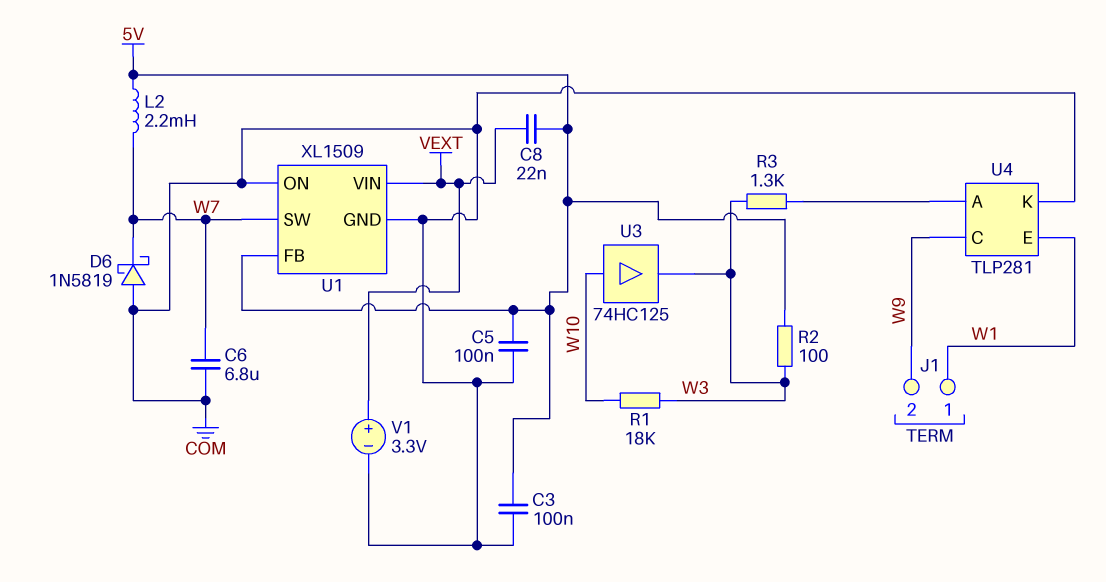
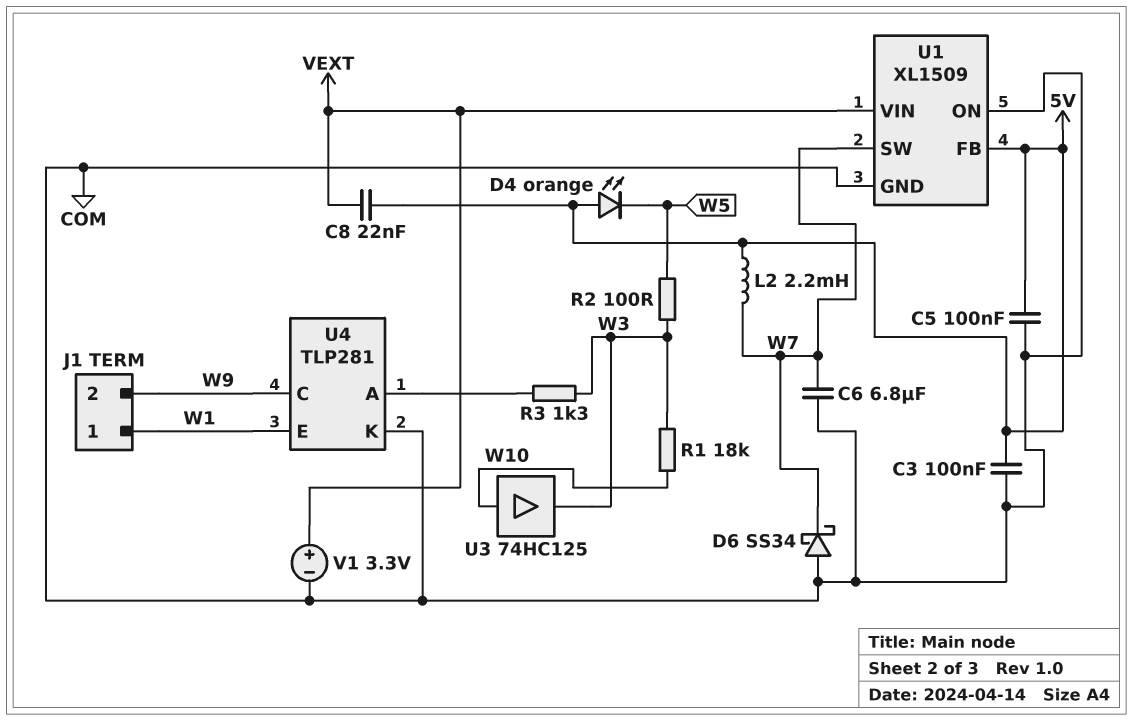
D4: none -> LED orange (A 5V, K W5)
D6: schottky 1N5819 (A COM, K W7) -> schottky SS34 (A COM, K W7)
R2: 100 (5V, W3) -> 100 (W3, W5)

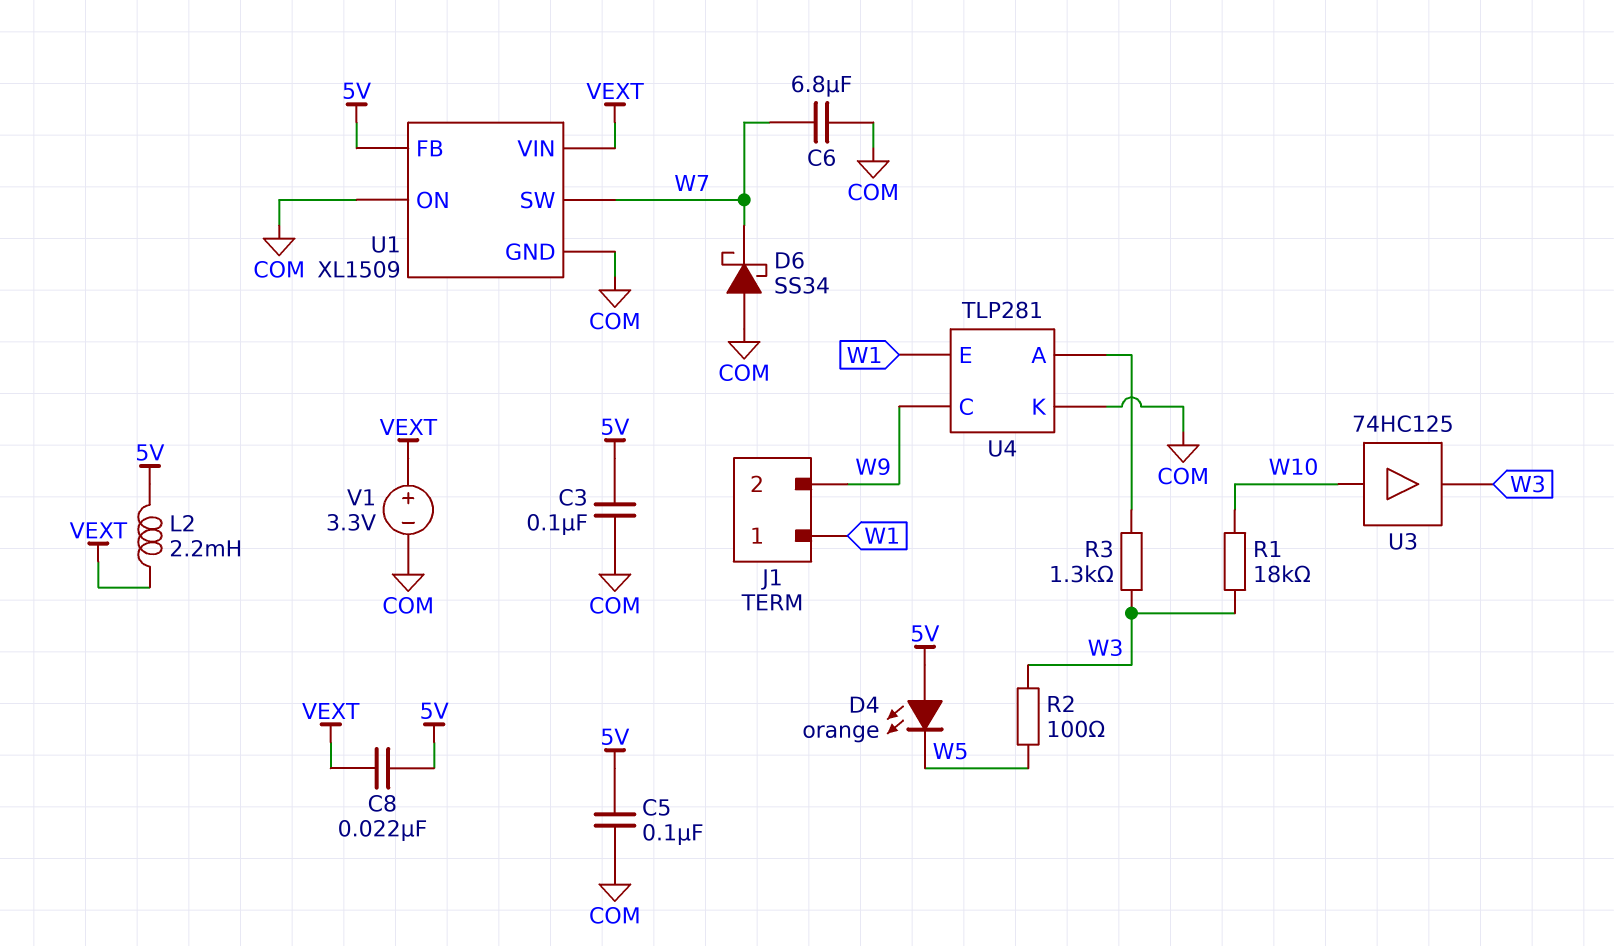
L2: 2.2mH (5V, W7) -> 2.2mH (5V, VEXT)

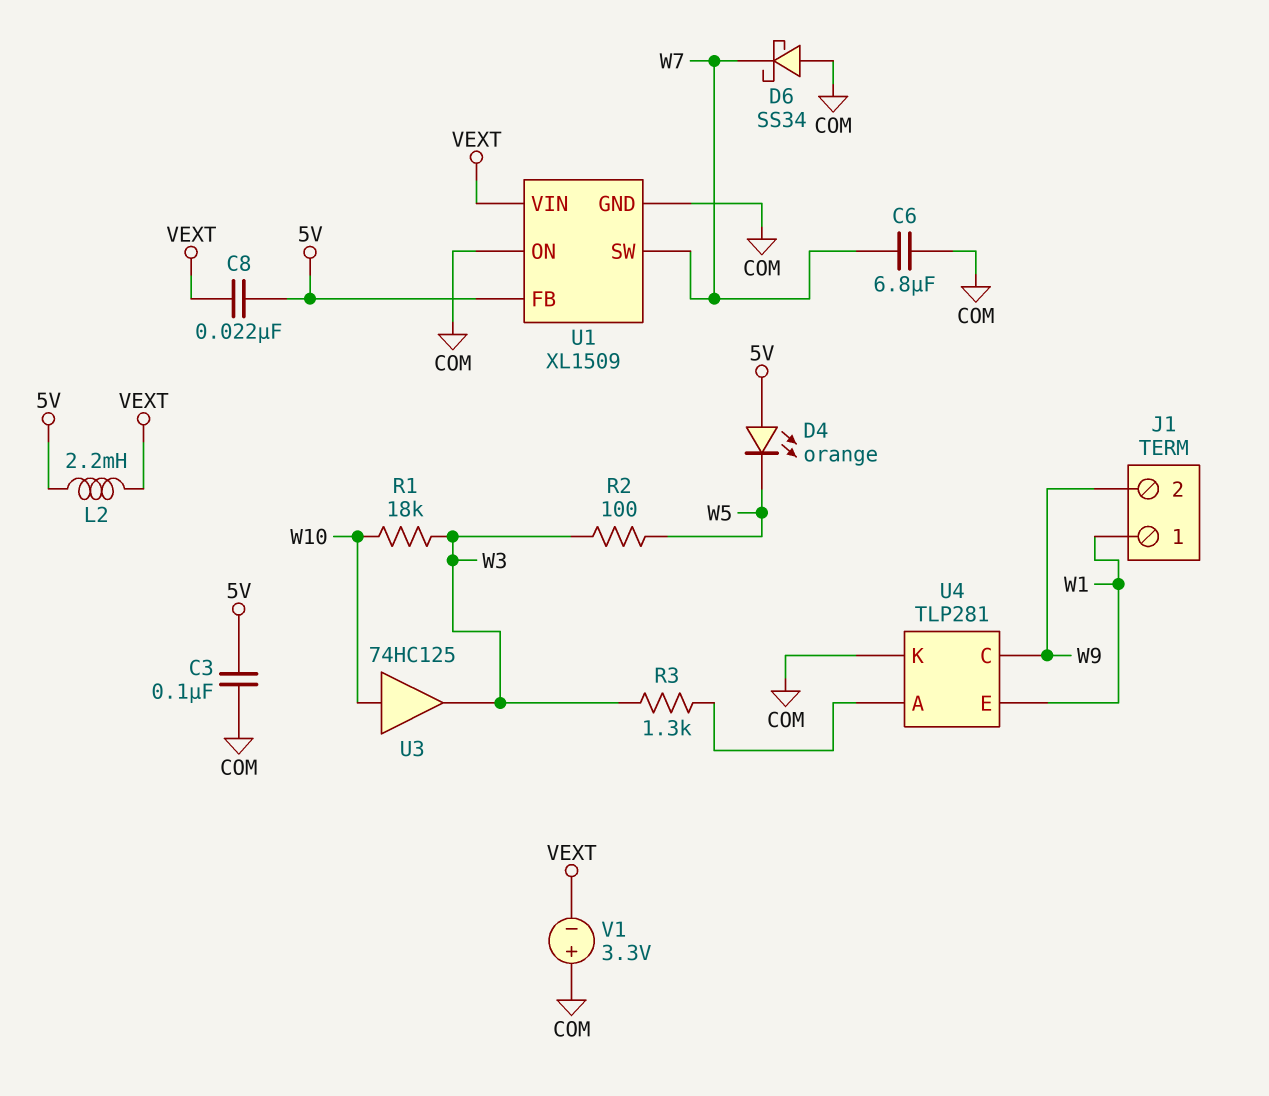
C5: 100nF (5V, COM) -> none
V1: 3.3V (plus VEXT, minus COM) -> 3.3V (plus COM, minus VEXT)

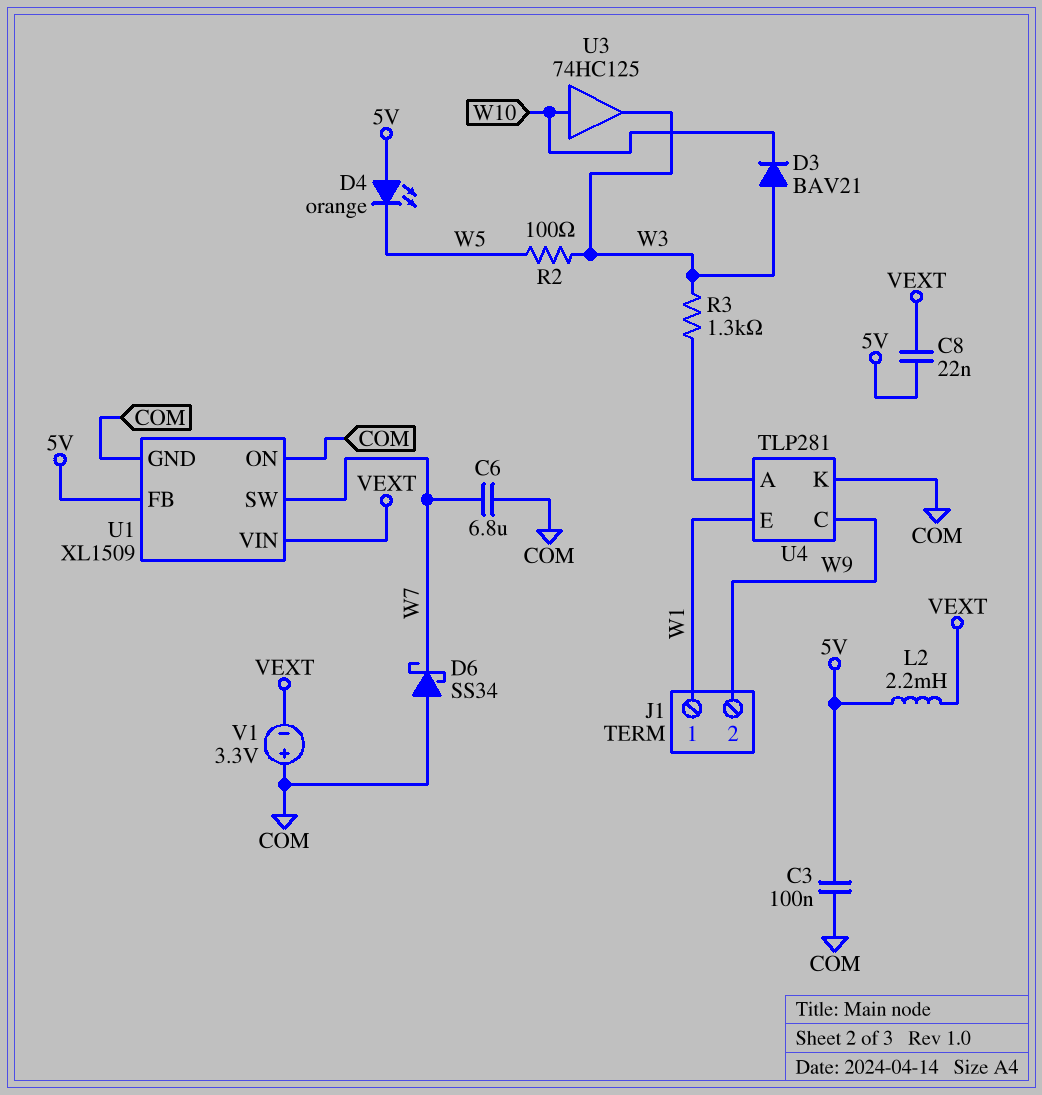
D3: none -> diode BAV21 (A W3, K W10)
R1: 18k (W3, W10) -> none

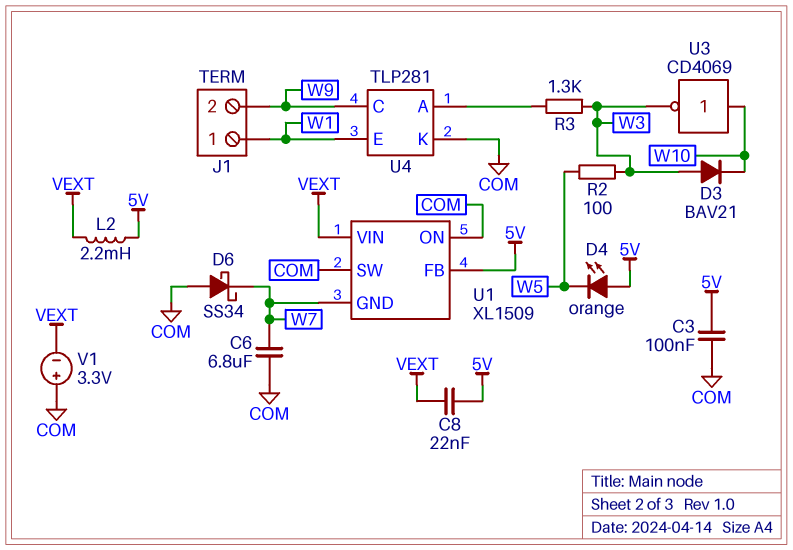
U1 pin GND: COM -> W7
U1 pin SW: W7 -> COM
U3: buffer 74HC125 (in W10, out W3) -> NOT CD4069 (in W10, out W3)

